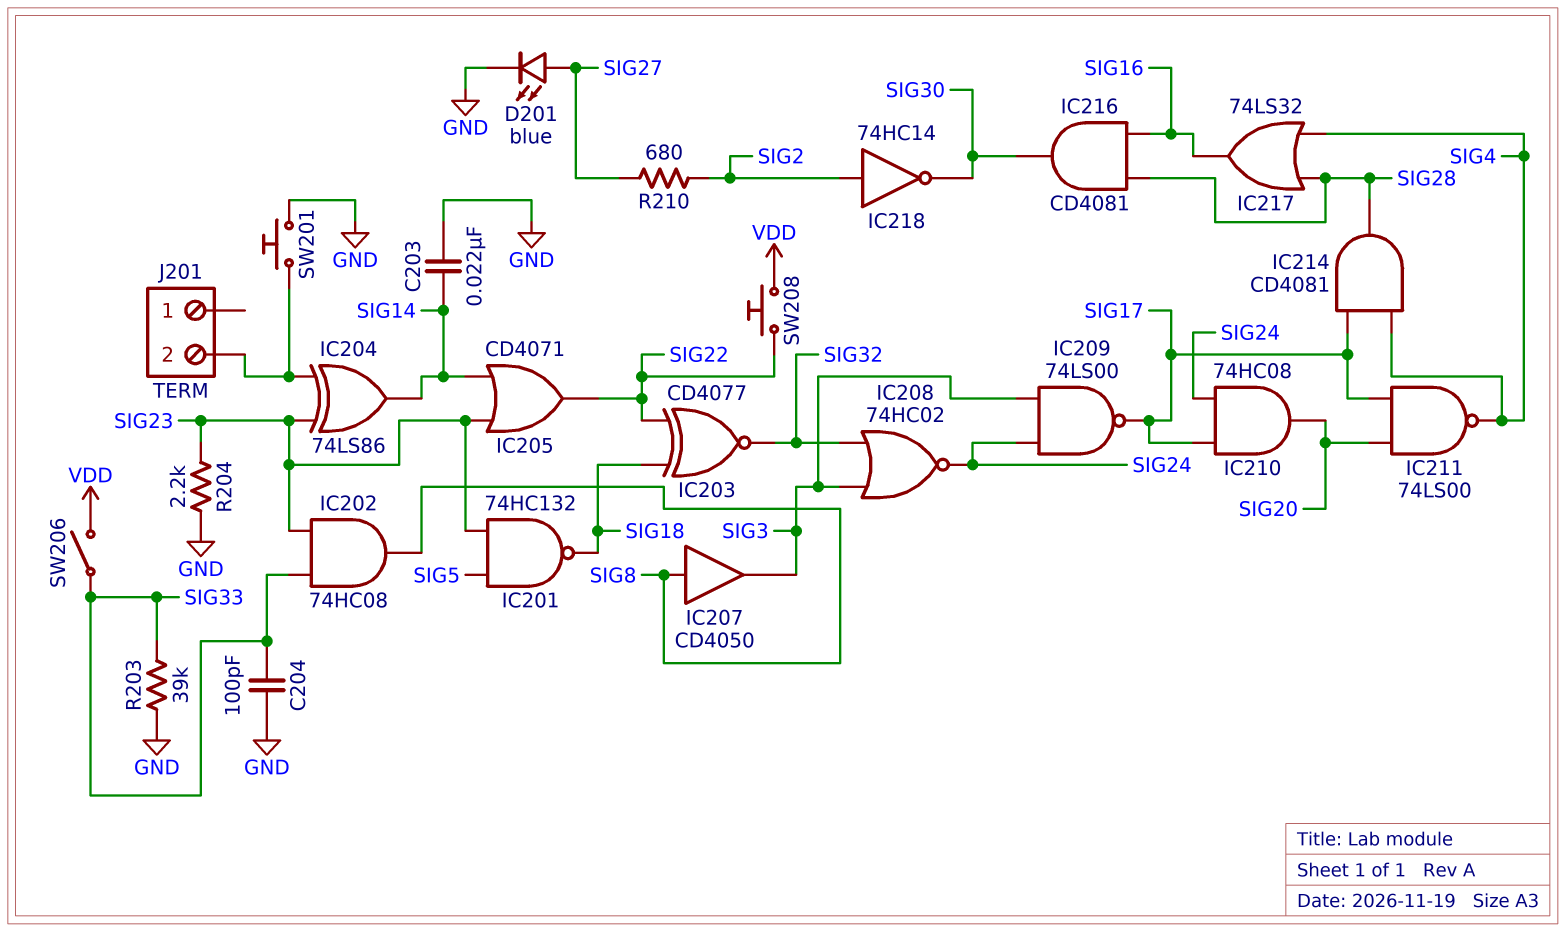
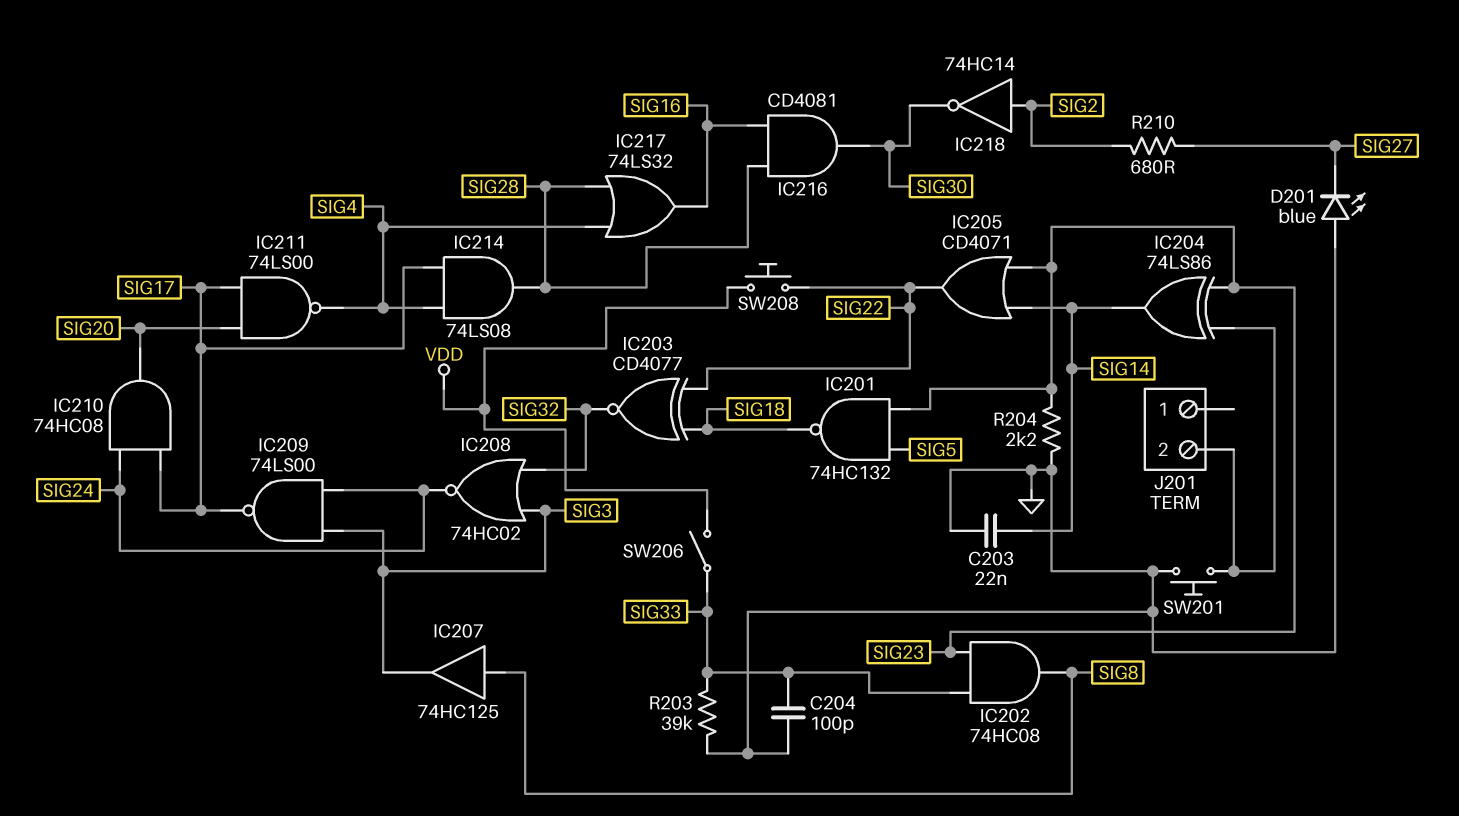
D201: LED blue (A SIG27, K GND) -> LED blue (A GND, K SIG27)
IC207: buffer CD4050 (in SIG8, out SIG3) -> buffer 74HC125 (in SIG8, out SIG3)
IC214: AND CD4081 (in SIG4, in SIG17, out SIG28) -> AND 74LS08 (in SIG4, in SIG17, out SIG28)

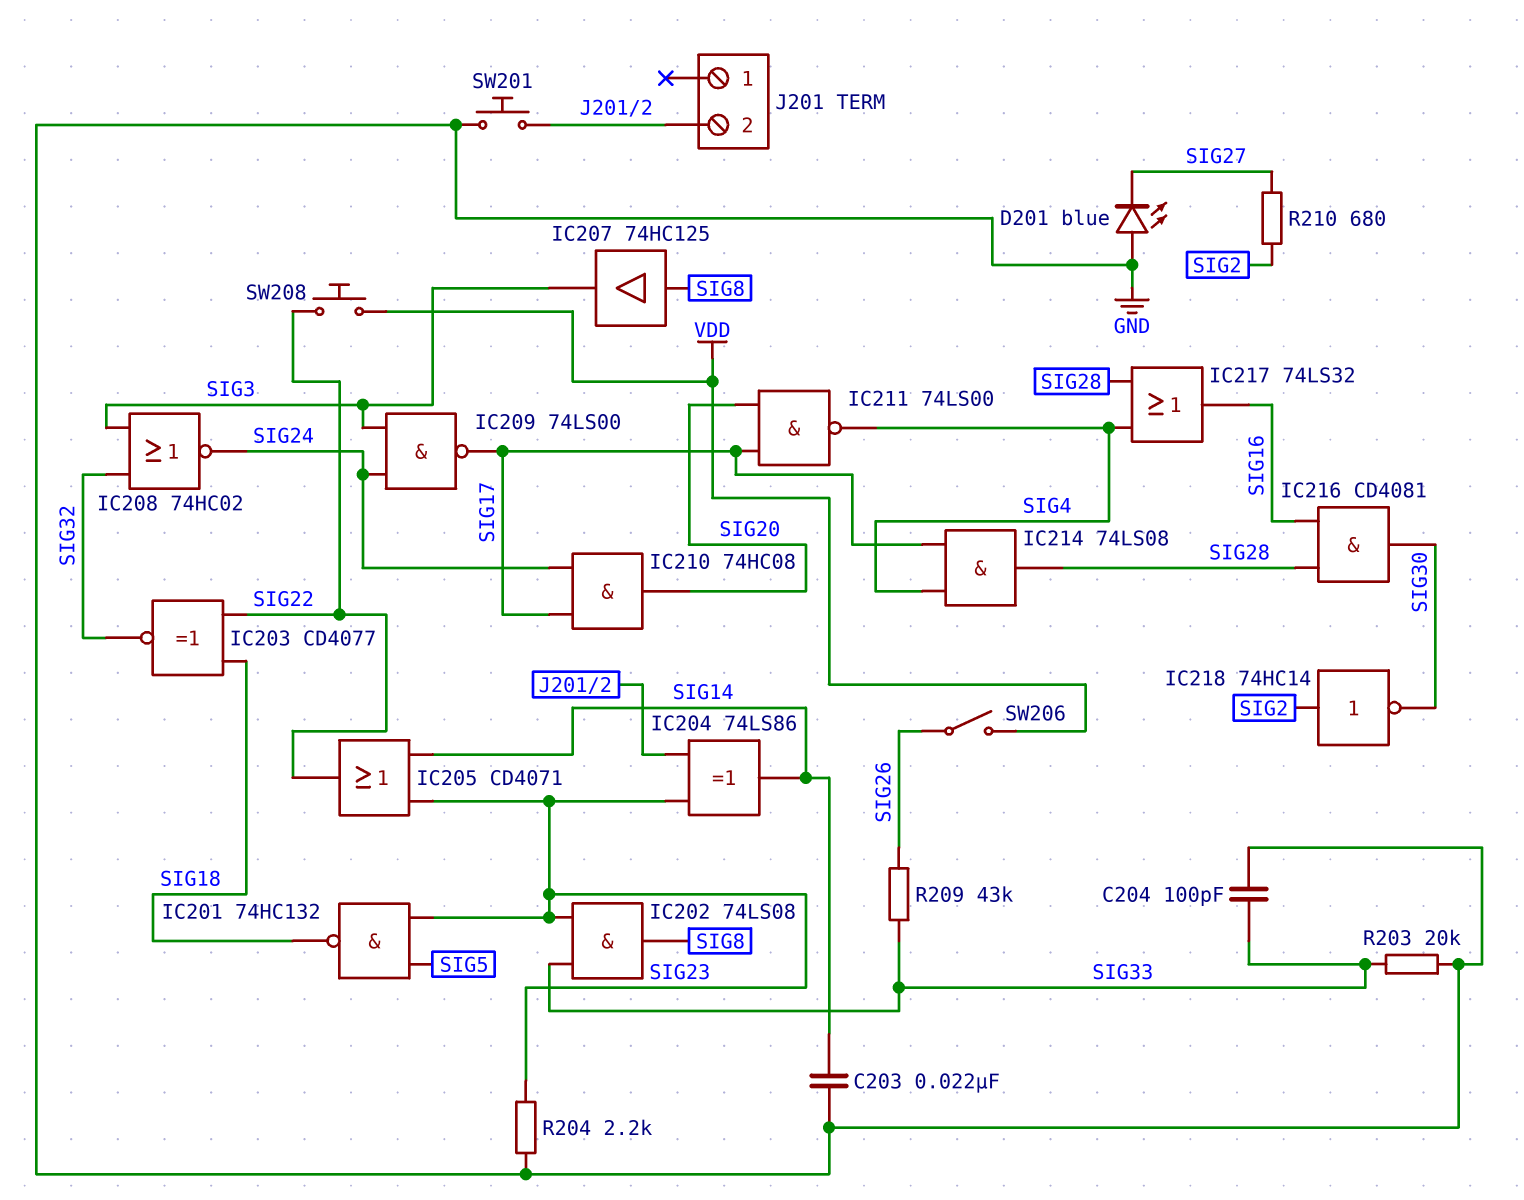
IC202: AND 74HC08 (in SIG23, in SIG33, out SIG8) -> AND 74LS08 (in SIG23, in SIG33, out SIG8)
R203: 39k (GND, SIG33) -> 20k (GND, SIG33)
R209: none -> 43k (SIG26, SIG33)
SW206: switch (SIG33, VDD) -> switch (SIG26, VDD)

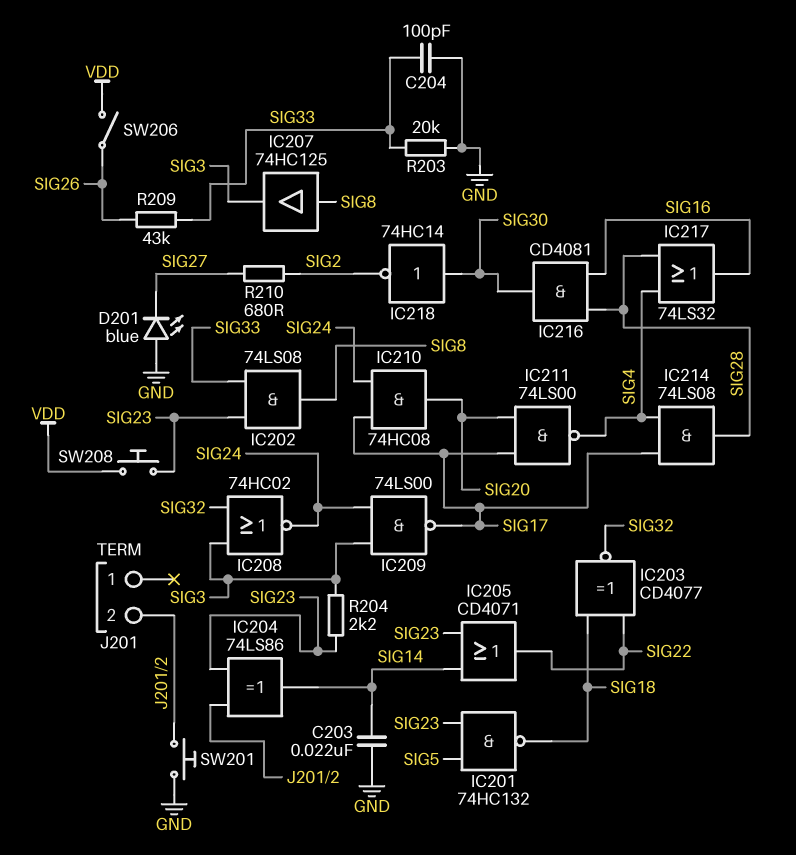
IC218: NOT 74HC14 (in SIG2, out SIG30) -> NOT 74HC14 (in SIG30, out SIG2)
R204: 2.2k (GND, SIG23) -> 2.2k (SIG3, SIG23)
SW208: button (SIG22, VDD) -> button (SIG23, VDD)

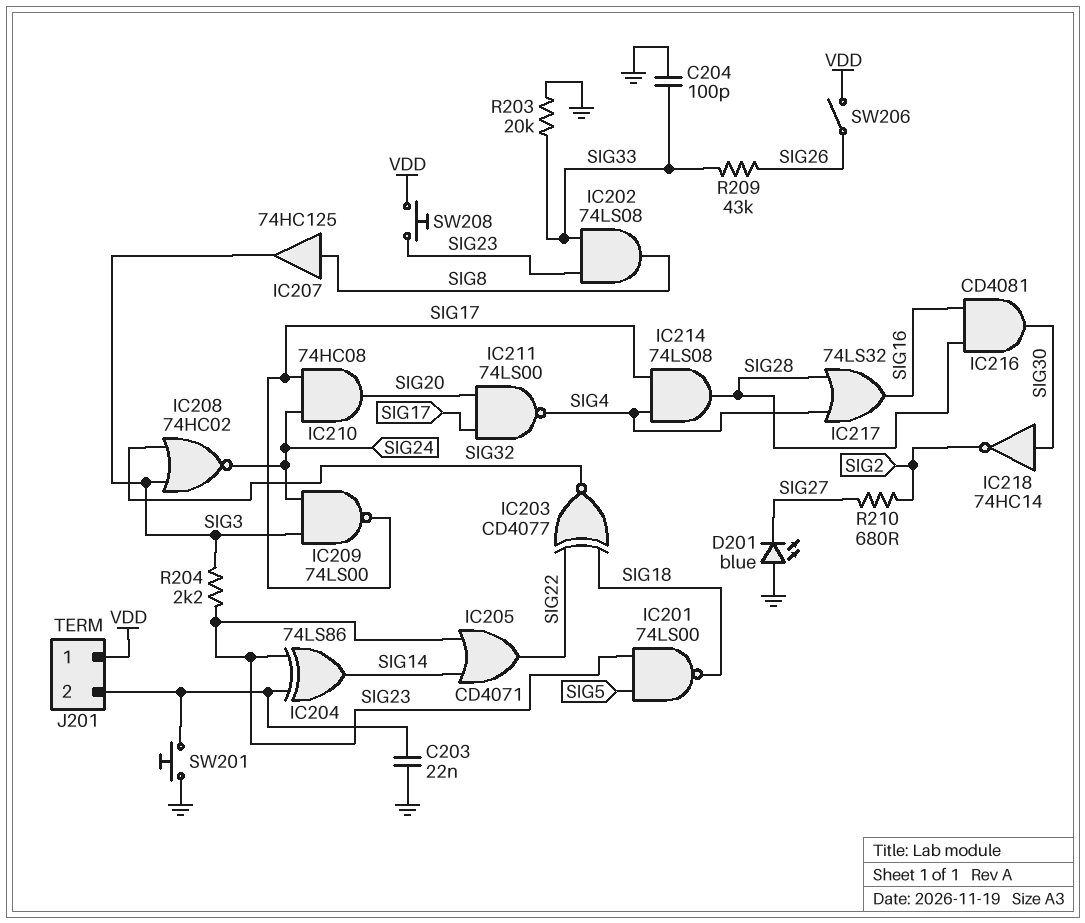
C203: 22nF (GND, SIG14) -> 22nF (GND, J201/2)
IC201: NAND 74HC132 (in SIG5, in SIG23, out SIG18) -> NAND 74LS00 (in SIG5, in SIG23, out SIG18)
J201 pin 1: none -> VDD

